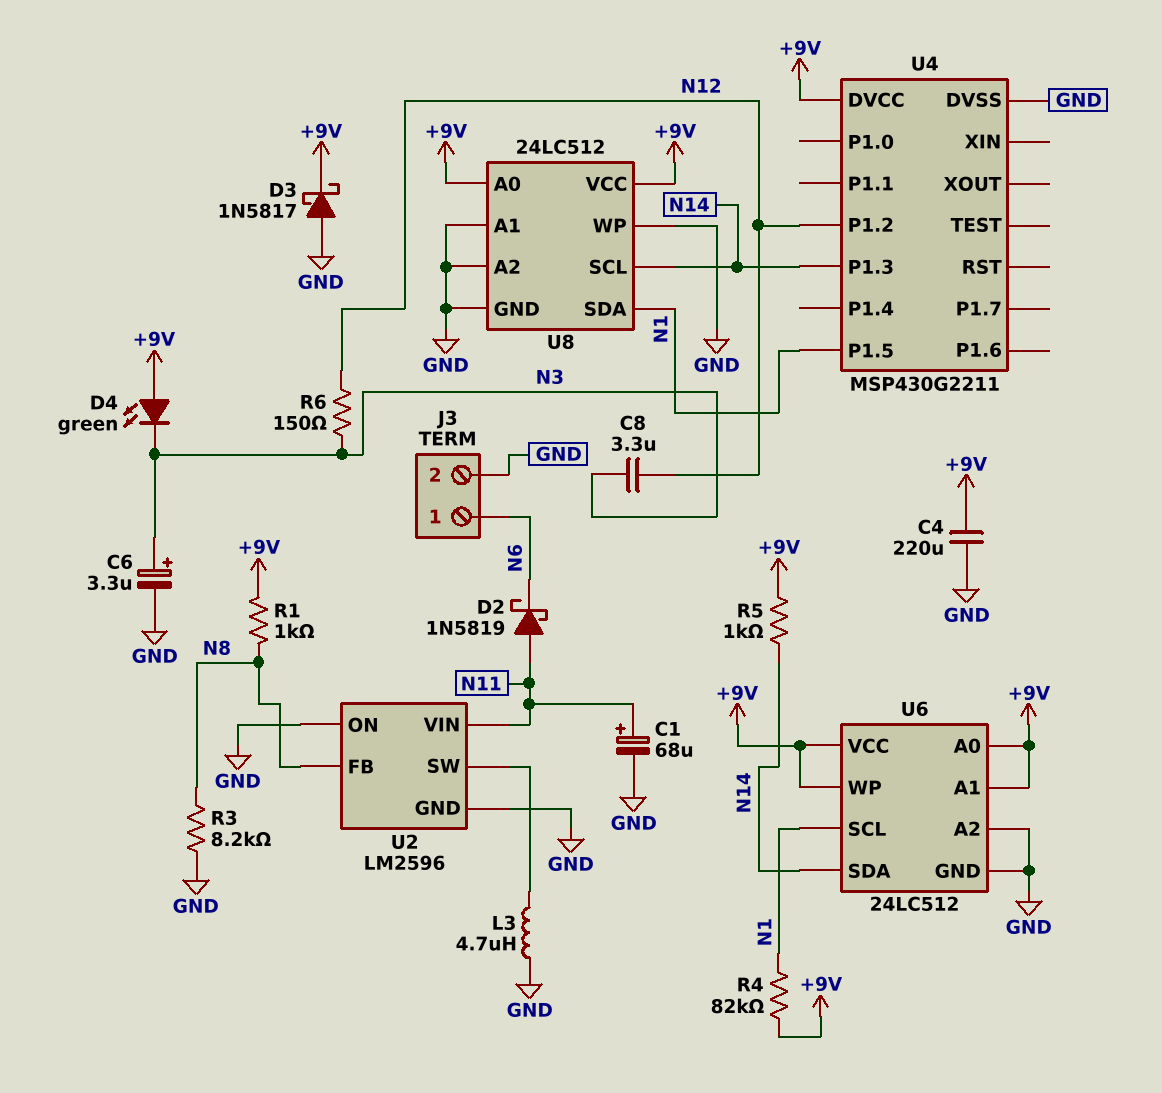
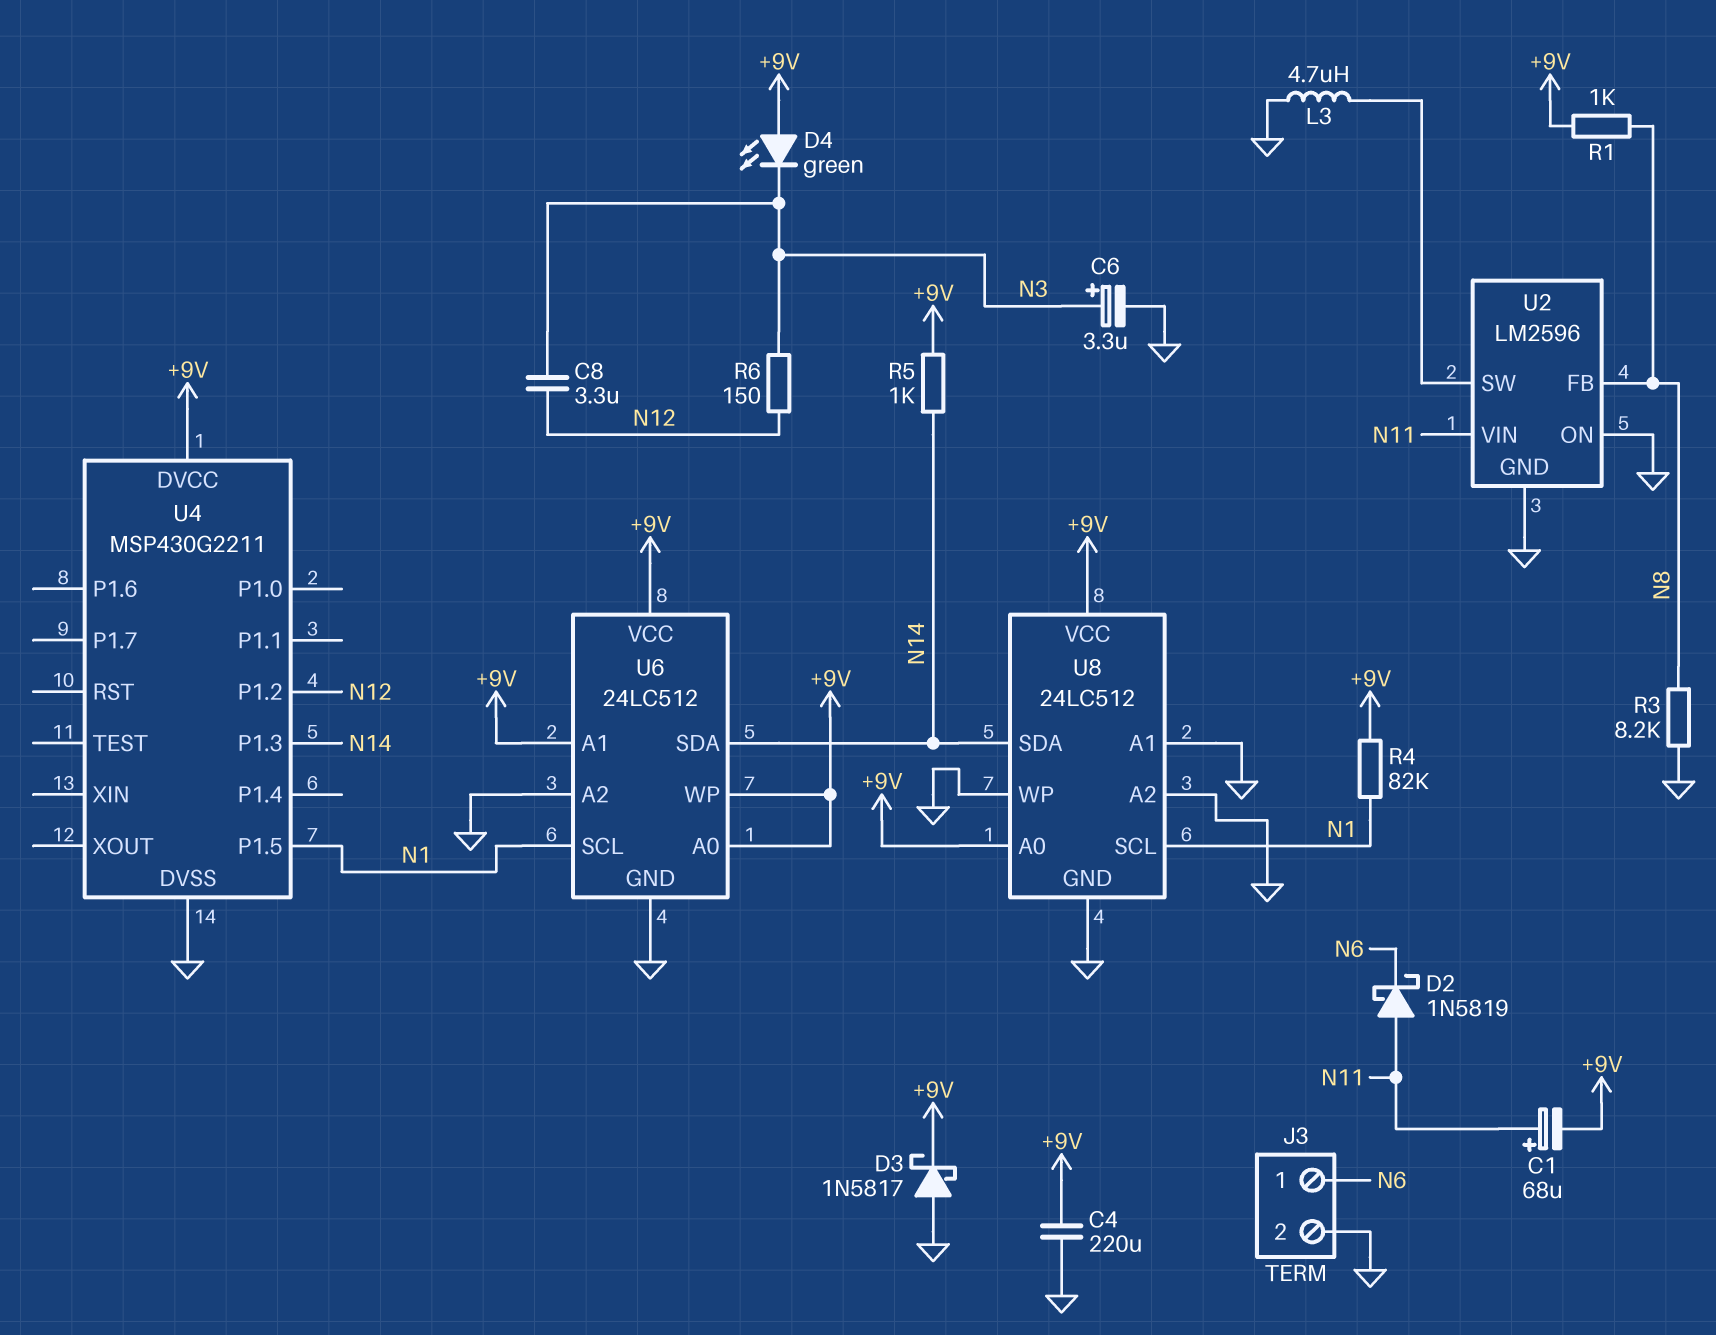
C1: 68uF (plus N11, minus GND) -> 68uF (plus N11, minus +9V)
U8 pin SCL: N14 -> N1
U8 pin SDA: N1 -> N14

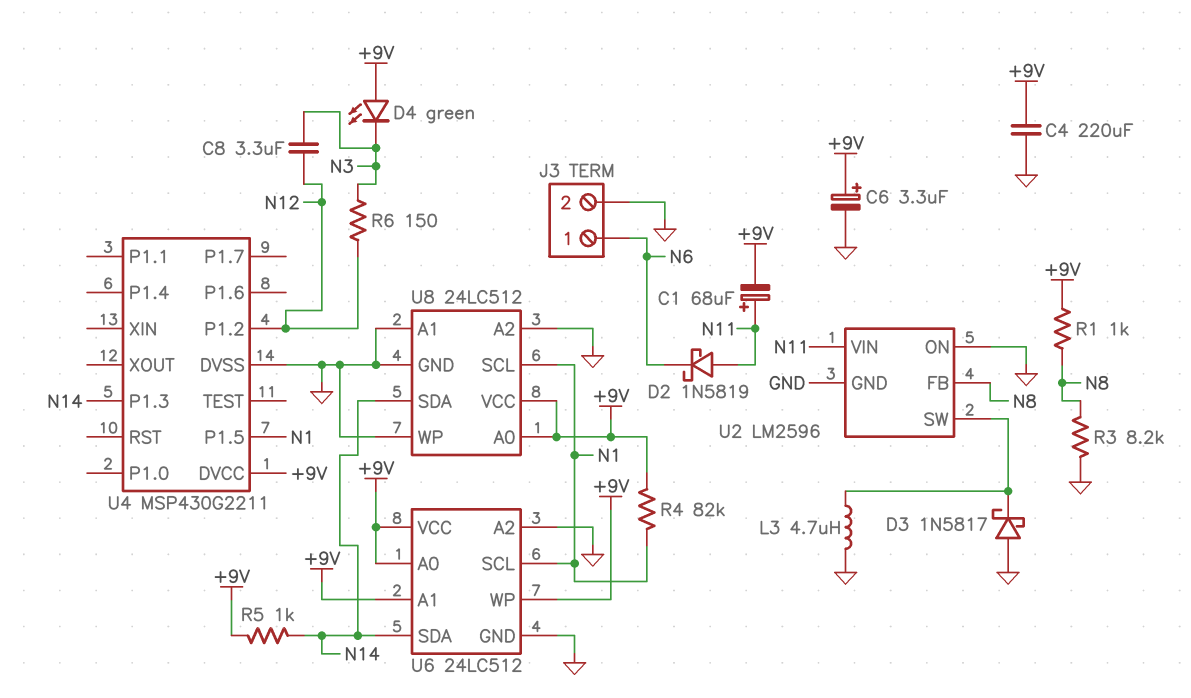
C6: 3.3uF (plus N3, minus GND) -> 3.3uF (plus +9V, minus GND)
D3: schottky 1N5817 (A GND, K +9V) -> schottky 1N5817 (A GND, K U2/SW)

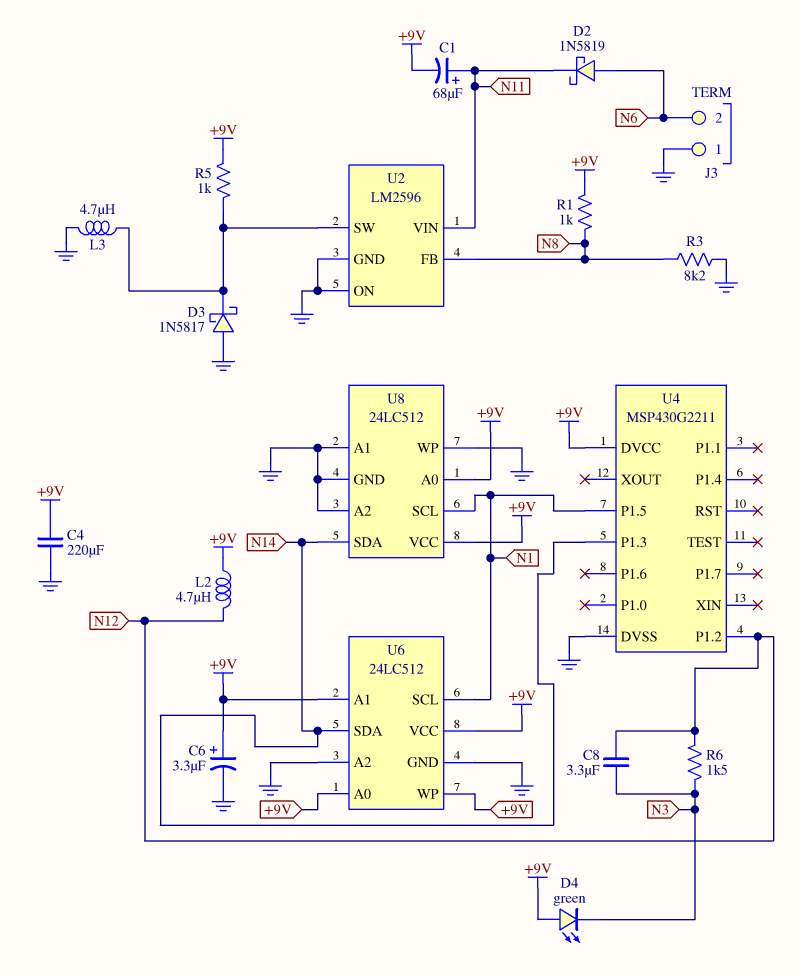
D2: schottky 1N5819 (A N11, K N6) -> schottky 1N5819 (A N6, K N11)
J3 pin 1: N6 -> GND
J3 pin 2: GND -> N6
L2: none -> 4.7uH (+9V, N12)
R4: 82k (+9V, N1) -> none
R5: 1k (+9V, N14) -> 1k (+9V, U2/SW)
R6: 150 (N3, N12) -> 1.5k (N3, N12)

